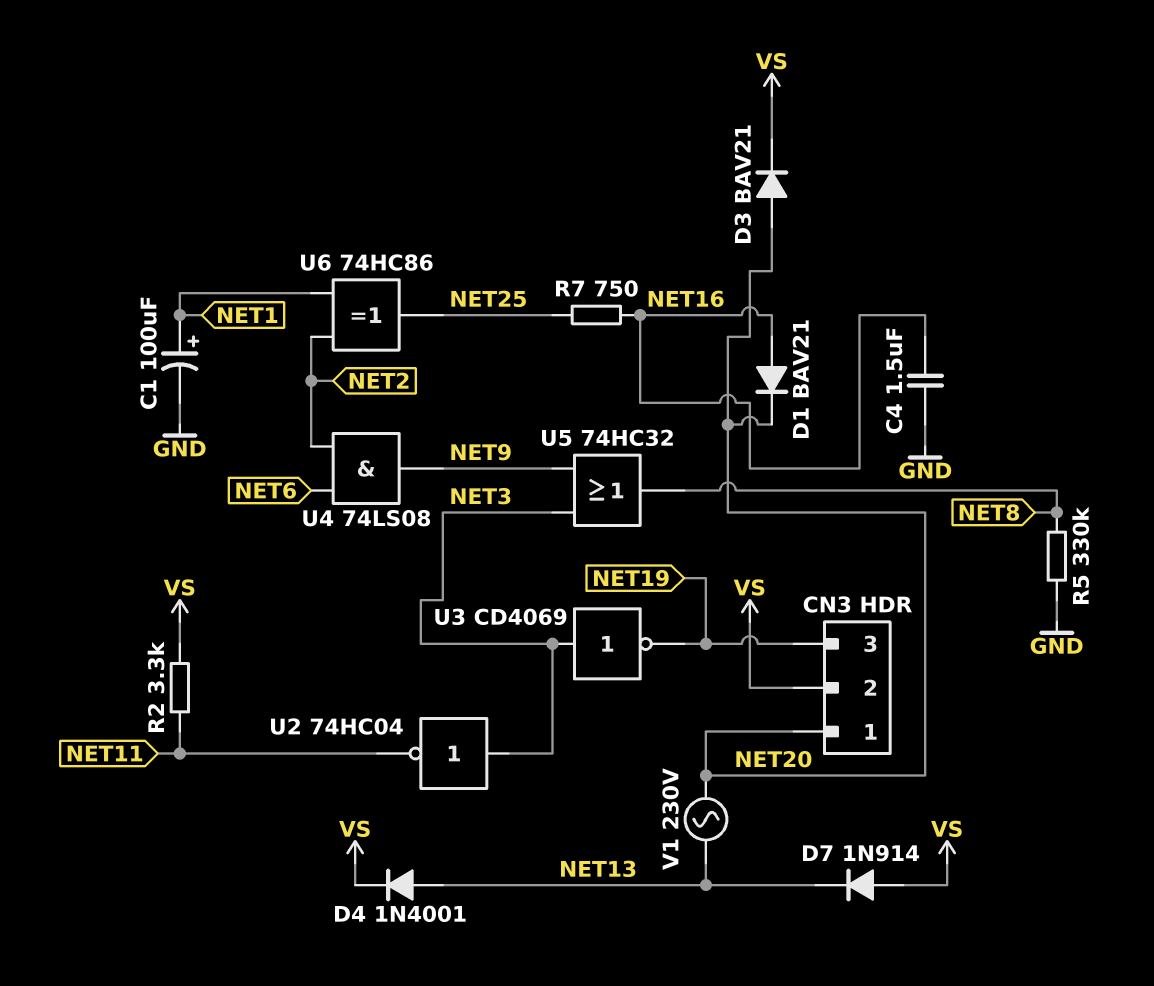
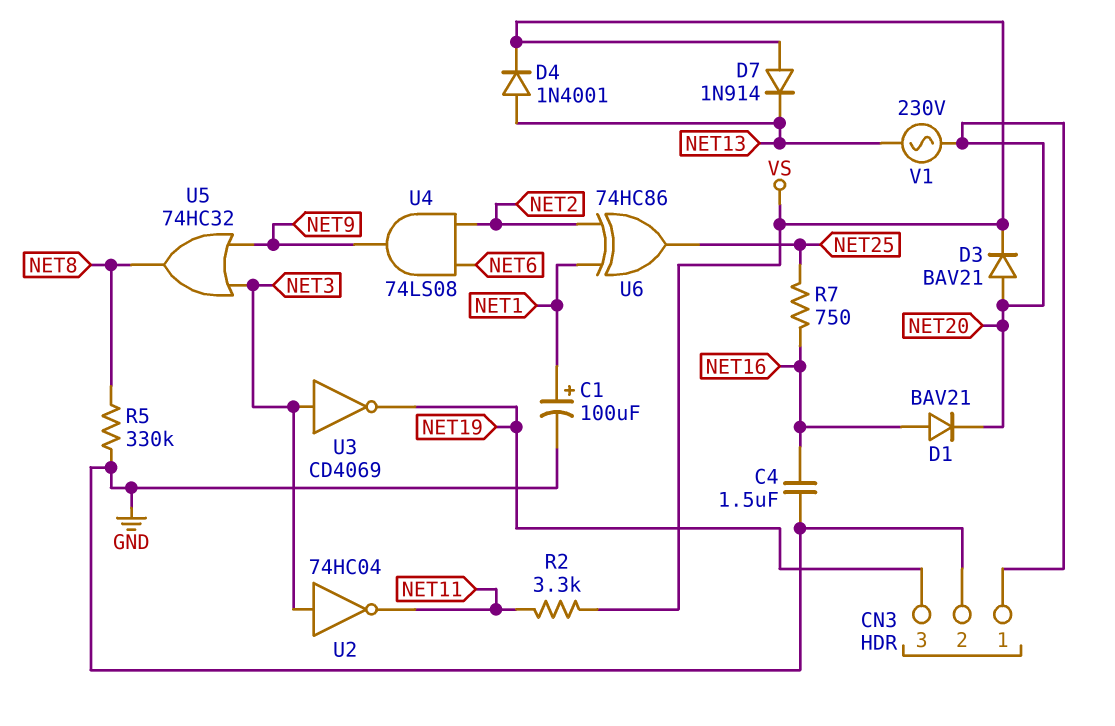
CN3 pin 2: VS -> GND

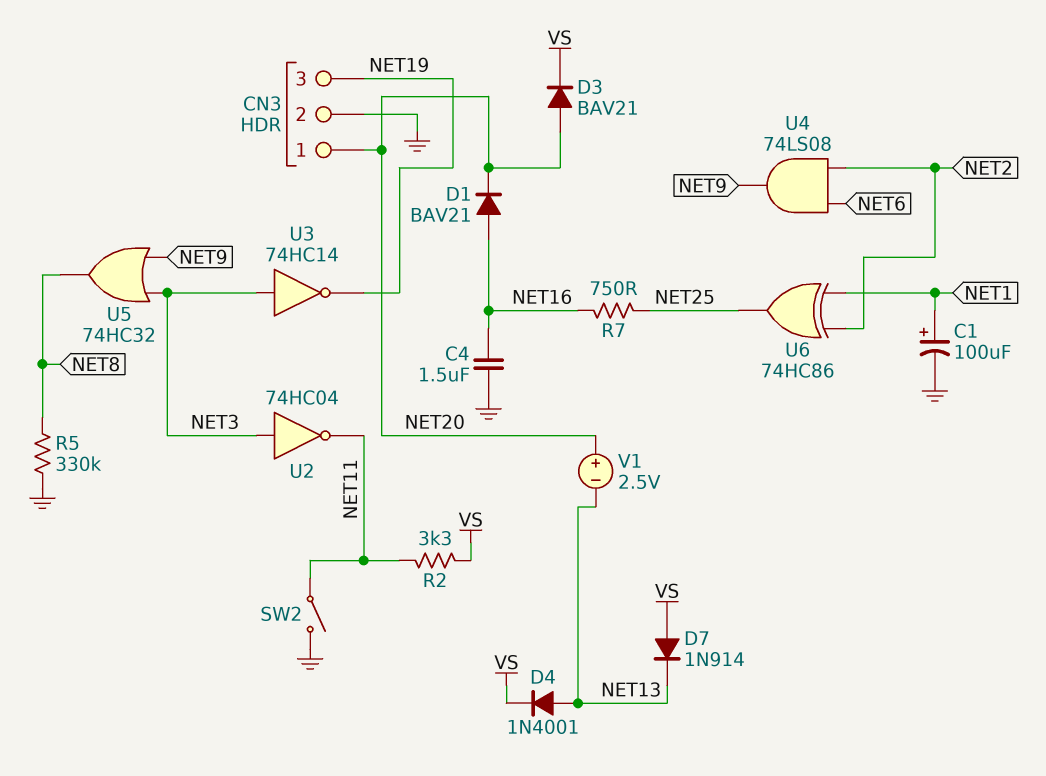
SW2: none -> switch (GND, NET11)
U3: NOT CD4069 (in NET3, out NET19) -> NOT 74HC14 (in NET3, out NET19)
V1: AC 230V (NET13, NET20) -> 2.5V (plus NET20, minus NET13)

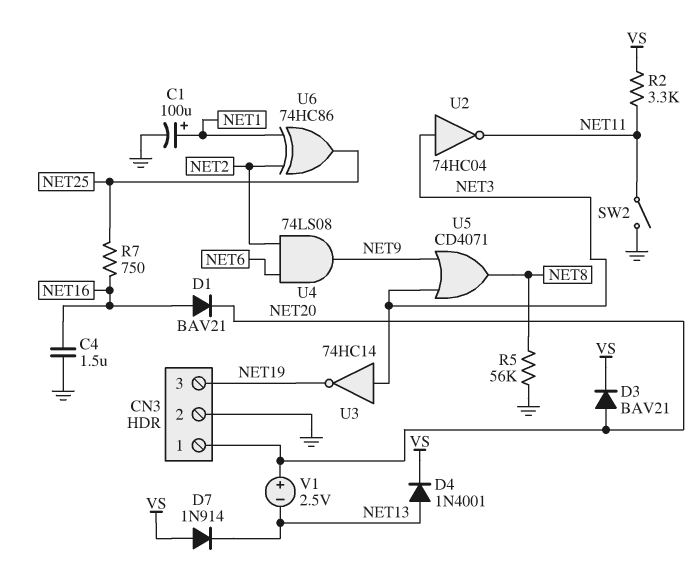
R5: 330k (GND, NET8) -> 56k (GND, NET8)
U5: OR 74HC32 (in NET3, in NET9, out NET8) -> OR CD4071 (in NET3, in NET9, out NET8)

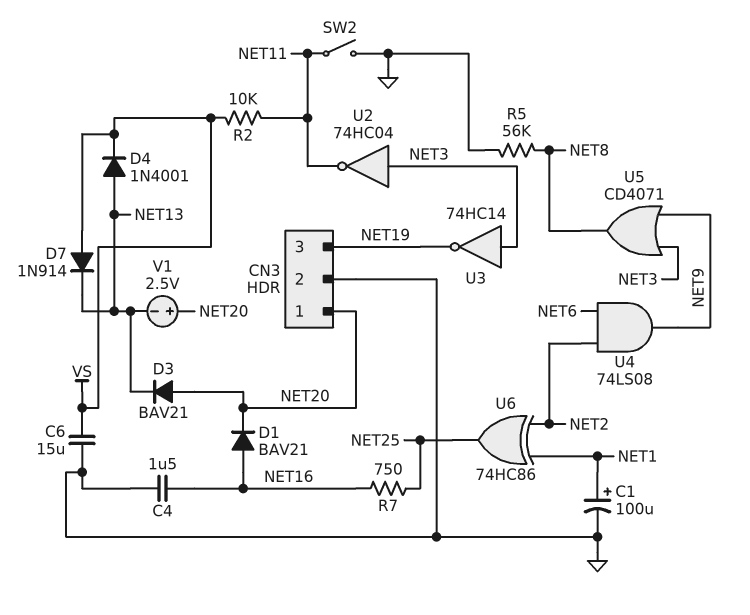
C6: none -> 15uF (GND, VS)
D3: diode BAV21 (A NET20, K VS) -> diode BAV21 (A NET20, K NET13)
R2: 3.3k (NET11, VS) -> 10k (NET11, VS)

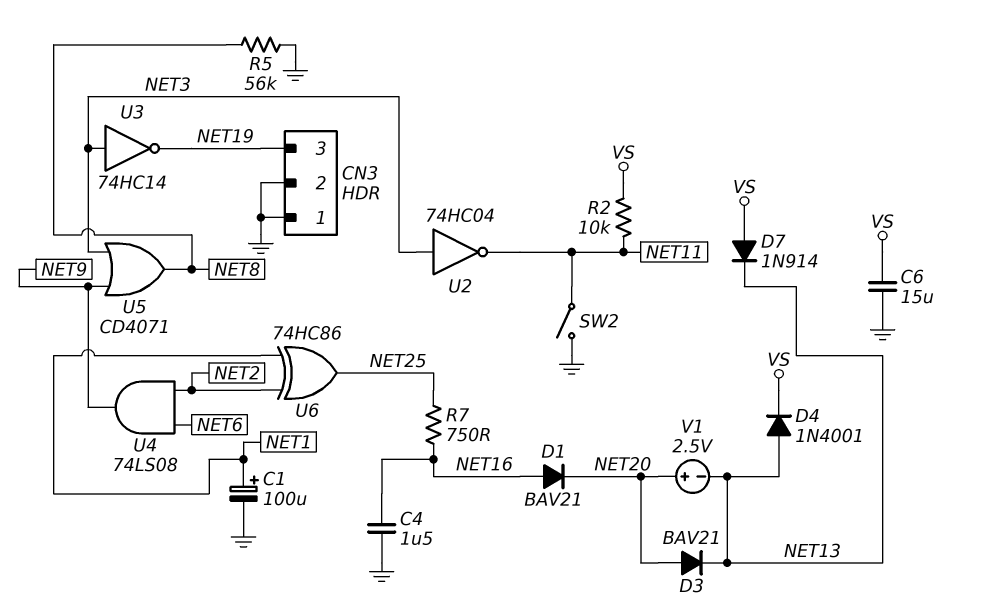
CN3 pin 1: NET20 -> GND

